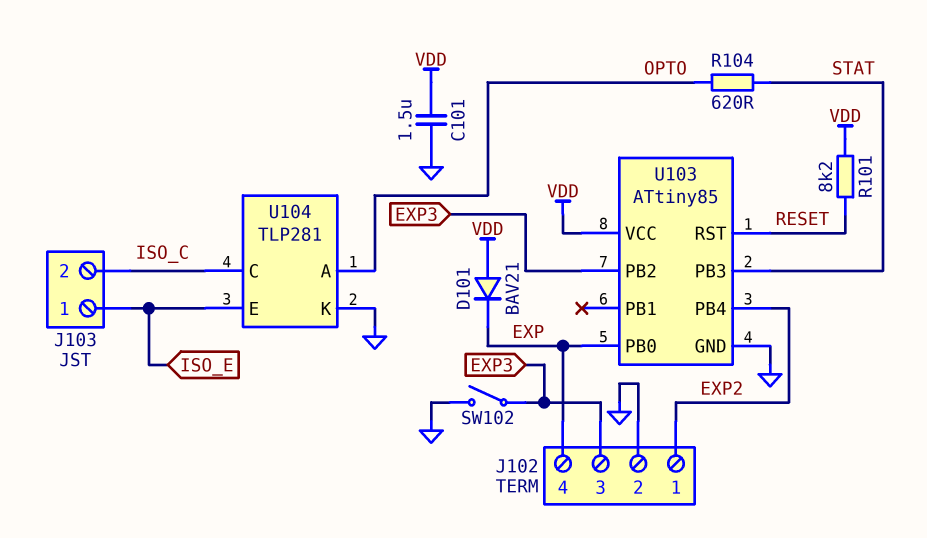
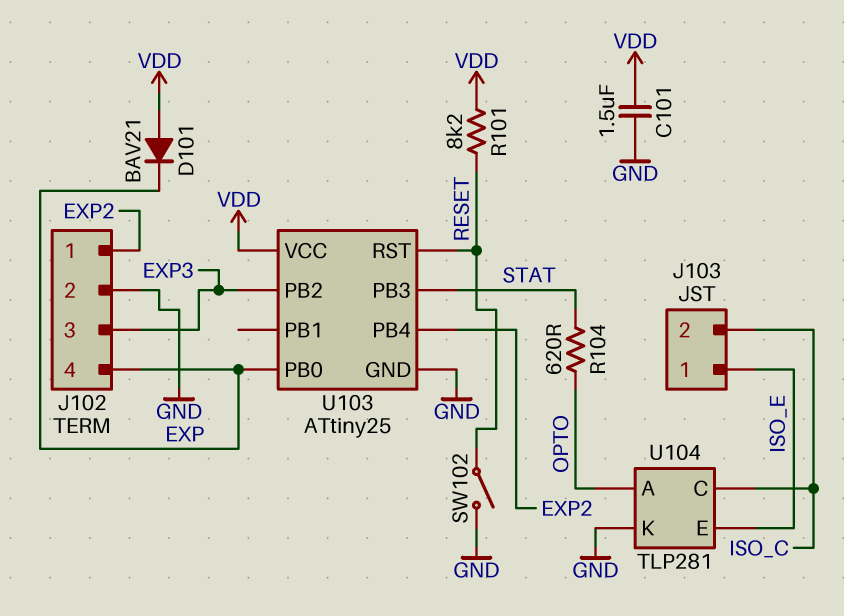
SW102: switch (EXP3, GND) -> switch (GND, RESET)
U103: ATtiny85 -> ATtiny25

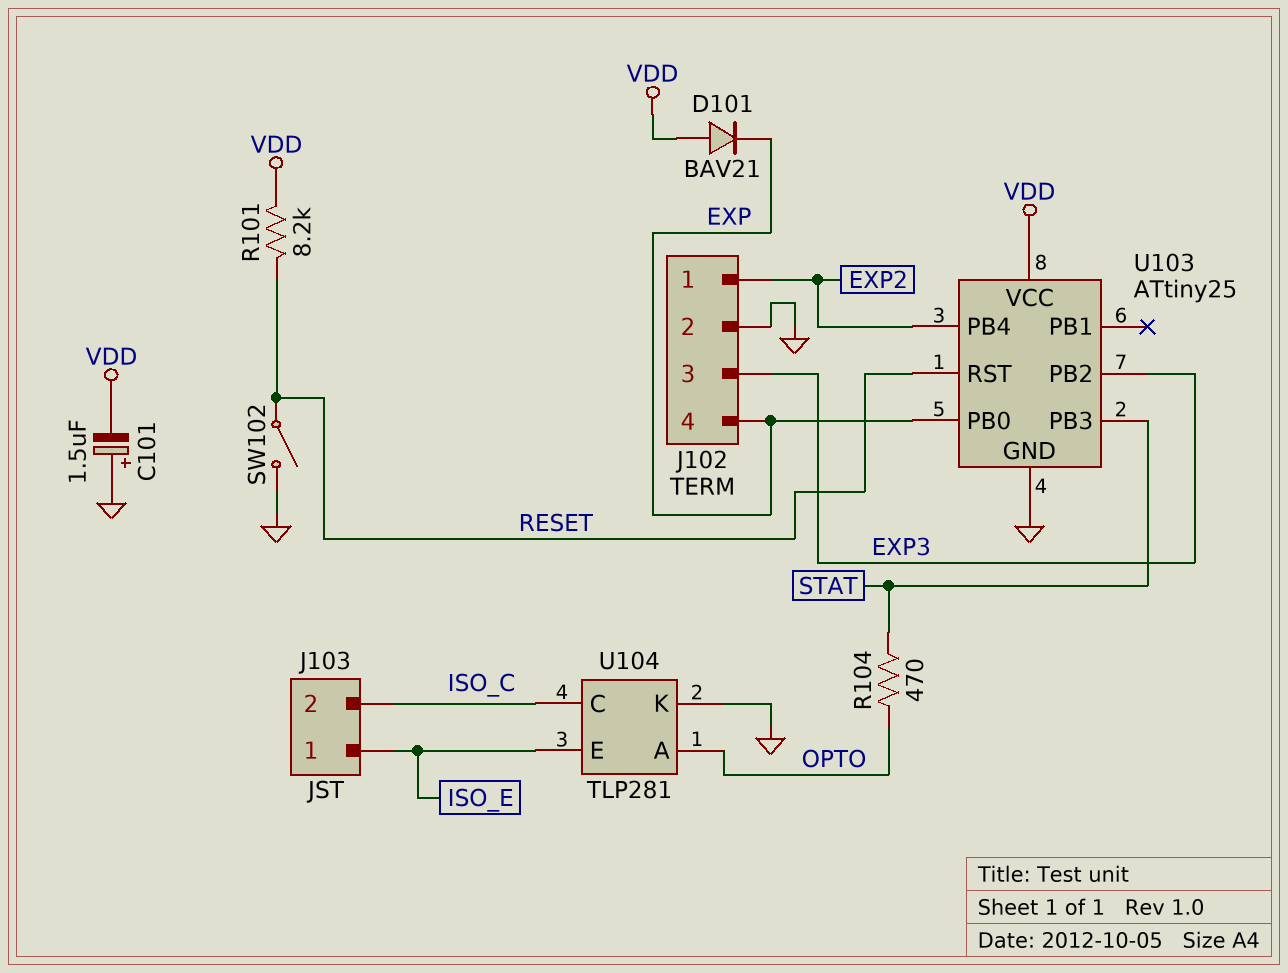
C101: 1.5uF (GND, VDD) -> 1.5uF (plus GND, minus VDD)
R104: 620 (OPTO, STAT) -> 470 (OPTO, STAT)

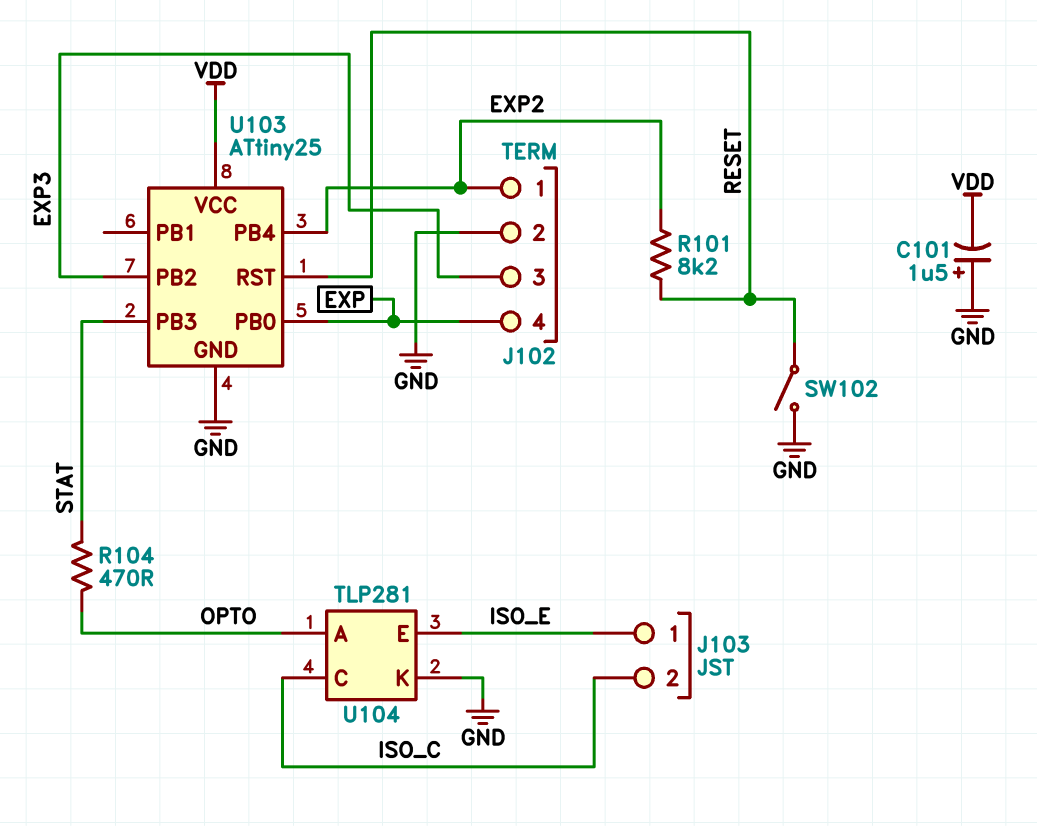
D101: diode BAV21 (A VDD, K EXP) -> none
R101: 8.2k (RESET, VDD) -> 8.2k (EXP2, RESET)

